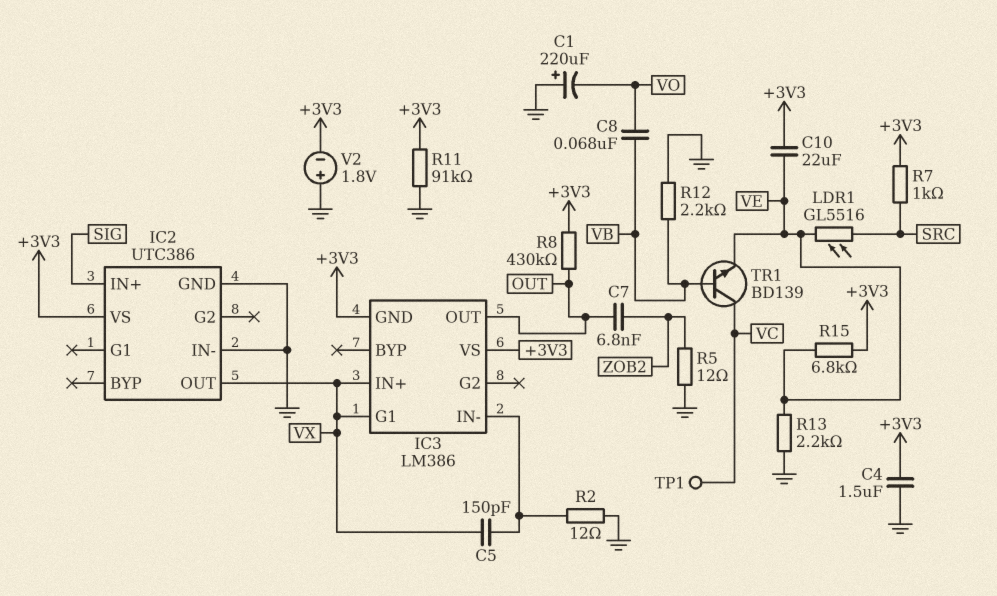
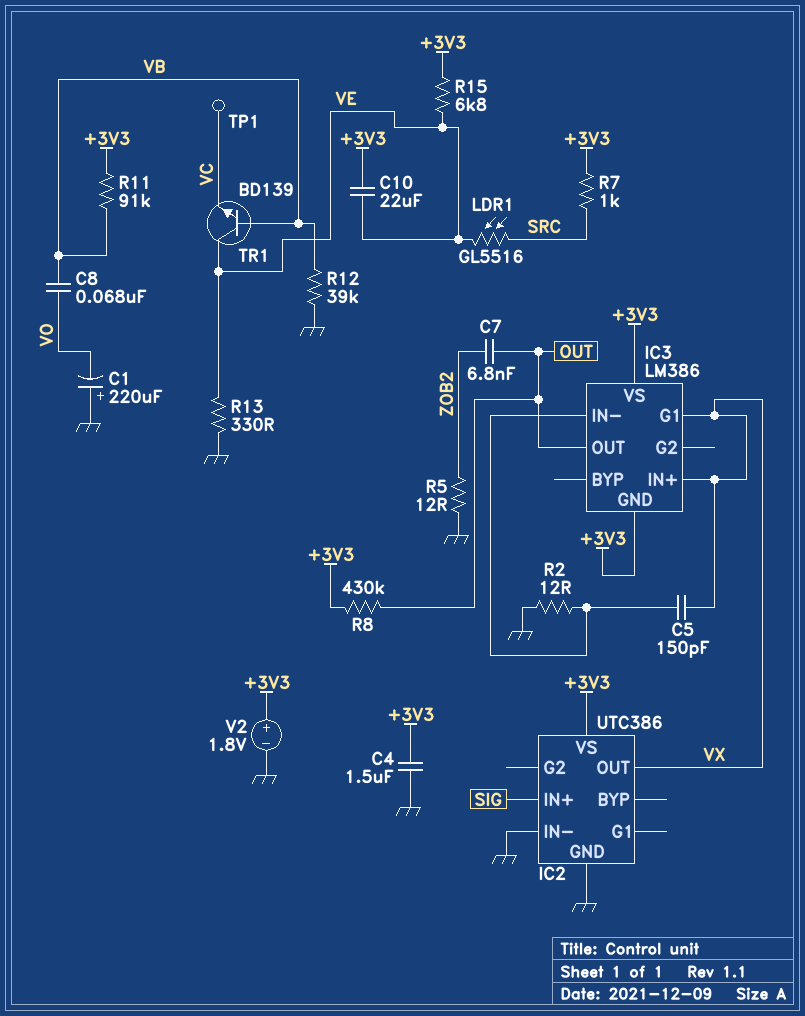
R11: 91k (+3V3, GND) -> 91k (+3V3, VB)
R12: 2.2k (GND, VB) -> 39k (GND, VB)
R13: 2.2k (GND, VE) -> 330 (GND, VE)
TR1: NPN BD139 (B VB, C VC, E VE) -> NPN BD139 (B VB, C VE, E VC)
V2: 1.8V (plus GND, minus +3V3) -> 1.8V (plus +3V3, minus GND)

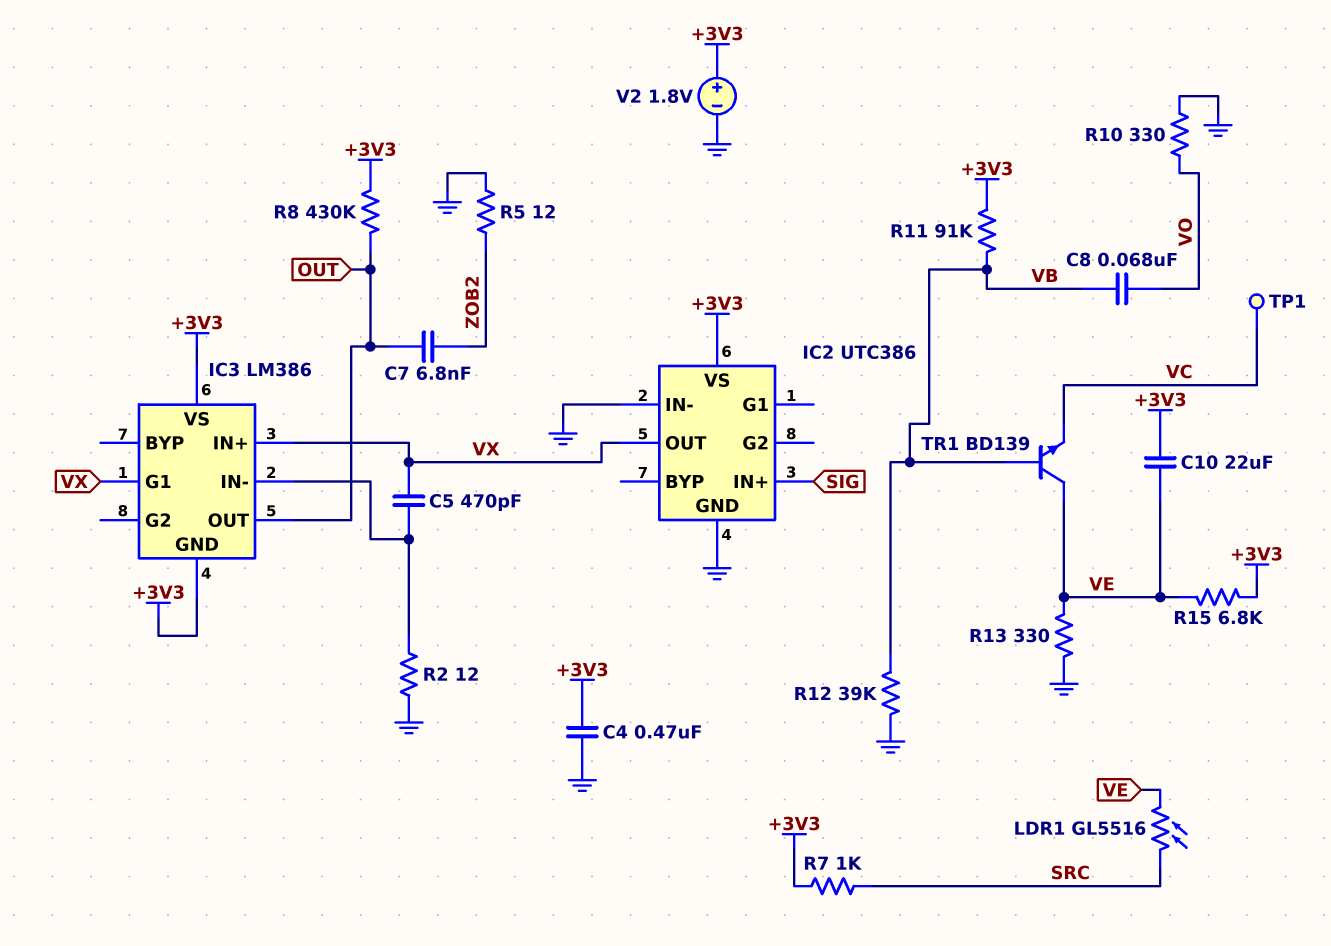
C1: 220uF (plus GND, minus VO) -> none
C4: 1.5uF (+3V3, GND) -> 470nF (+3V3, GND)
C5: 150pF (IC3/IN-, VX) -> 470pF (IC3/IN-, VX)
R10: none -> 330 (GND, VO)

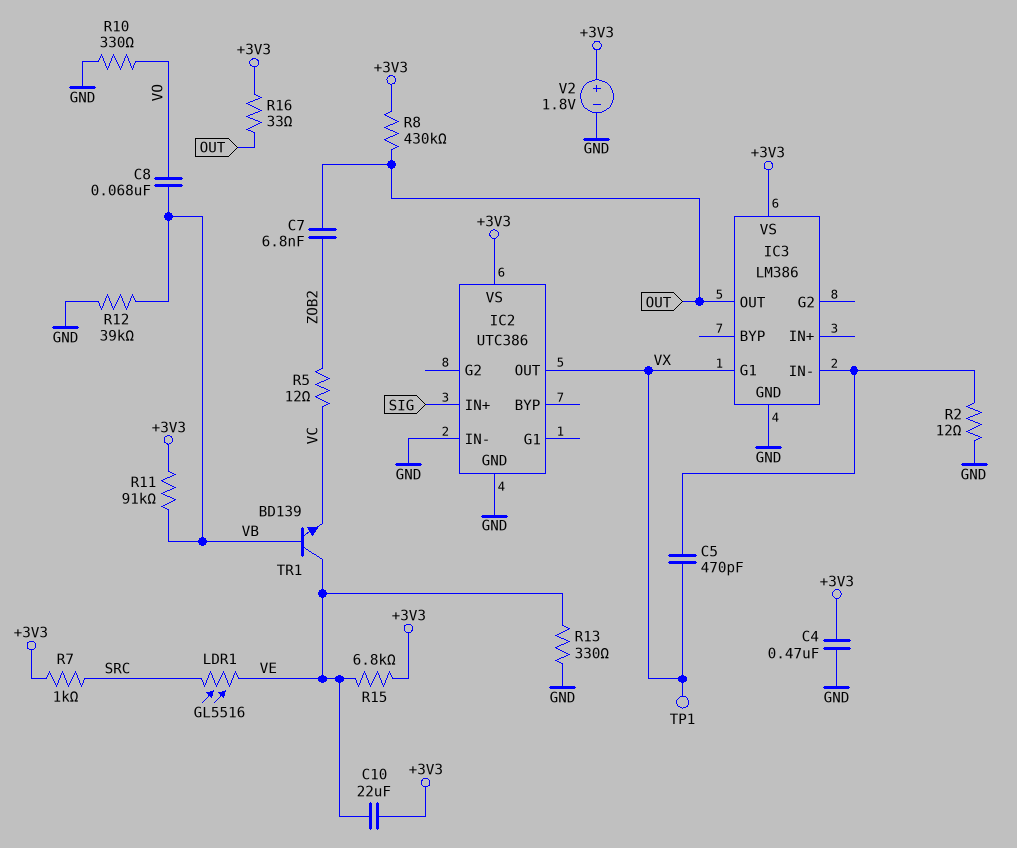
IC3 pin GND: +3V3 -> GND
IC3 pin IN+: VX -> none
R5: 12 (GND, ZOB2) -> 12 (VC, ZOB2)
R16: none -> 33 (+3V3, OUT)
TP1: test point (VC) -> test point (VX)

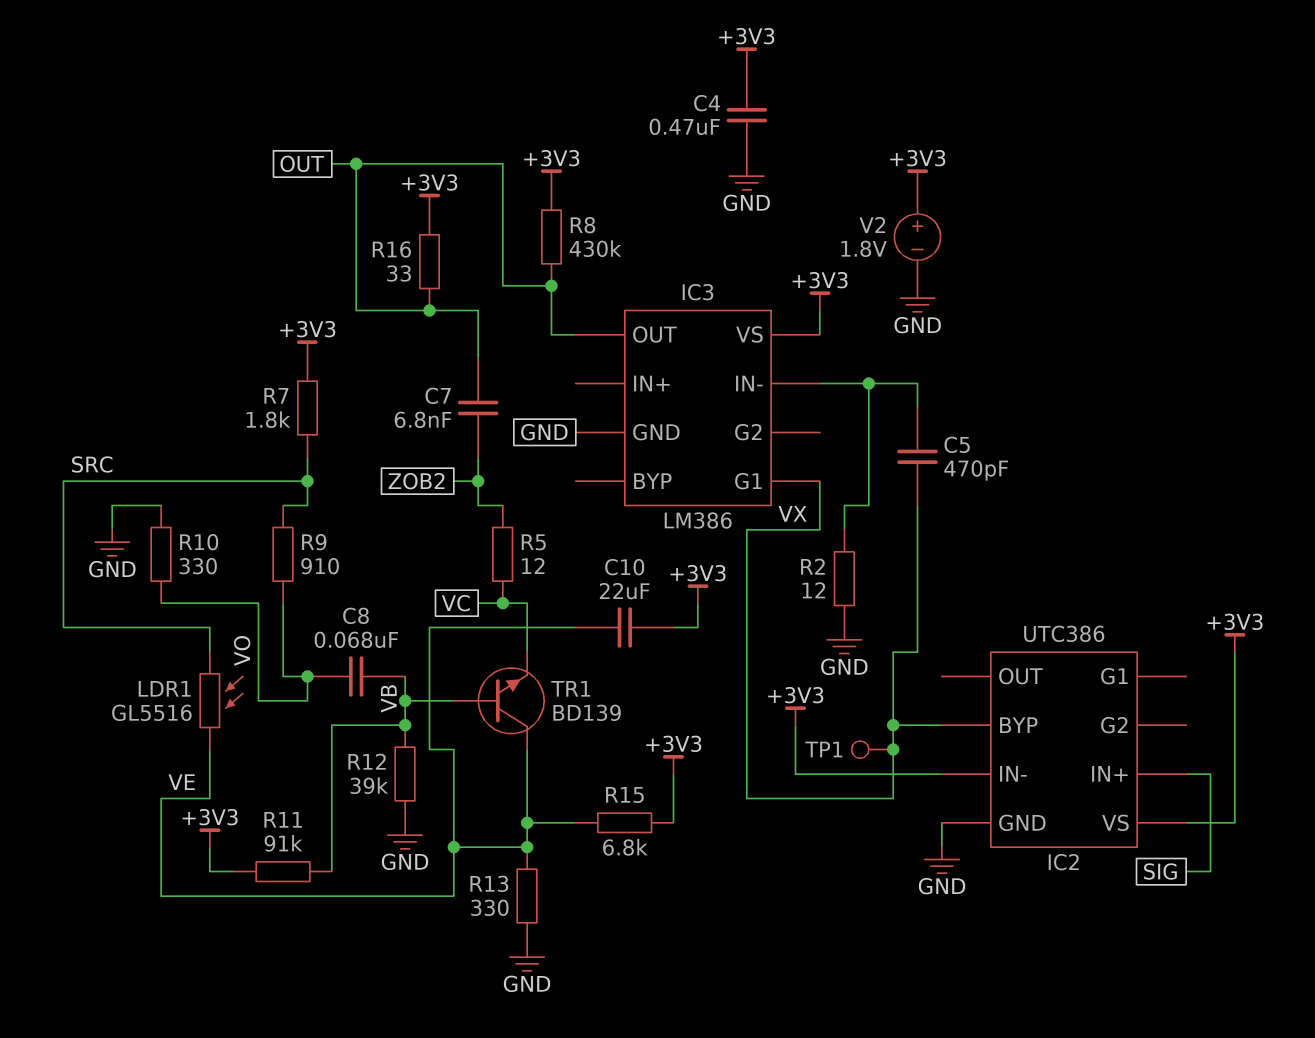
IC2 pin BYP: none -> VX
IC2 pin IN-: GND -> +3V3
IC2 pin OUT: VX -> none
R7: 1k (+3V3, SRC) -> 1.8k (+3V3, SRC)
R9: none -> 910 (SRC, VO)

